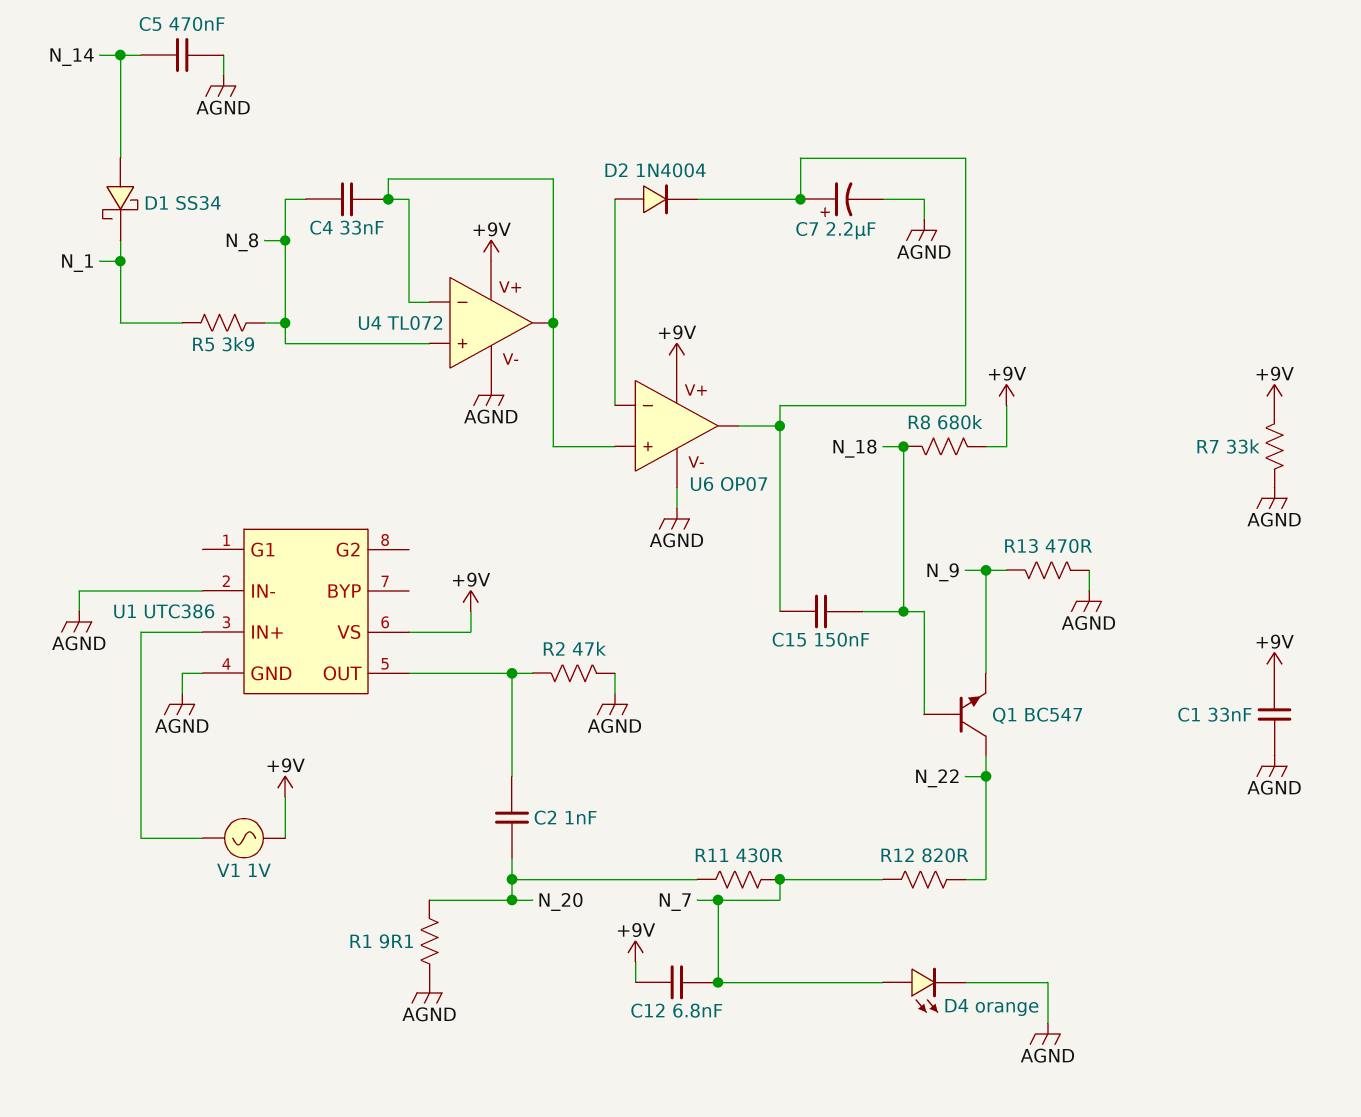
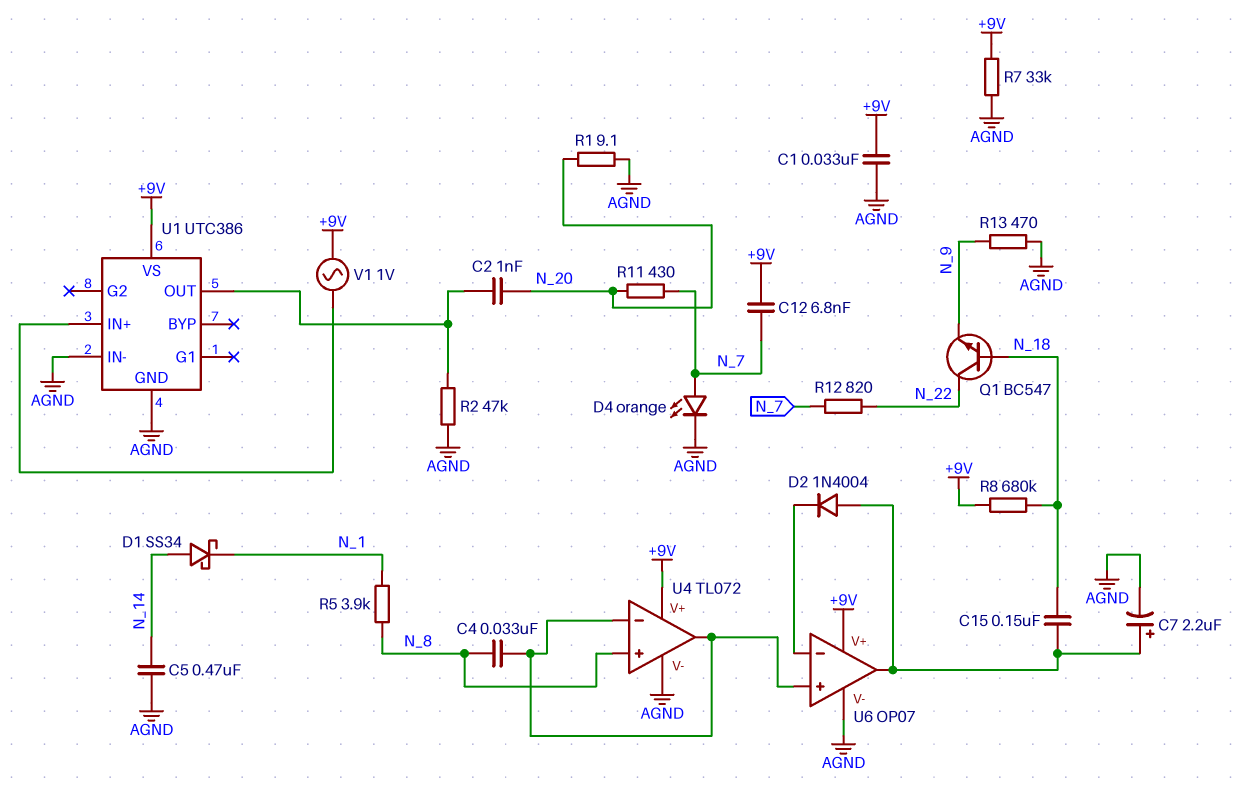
D2: diode 1N4004 (A U6/in-, K U6/out) -> diode 1N4004 (A U6/out, K U6/in-)

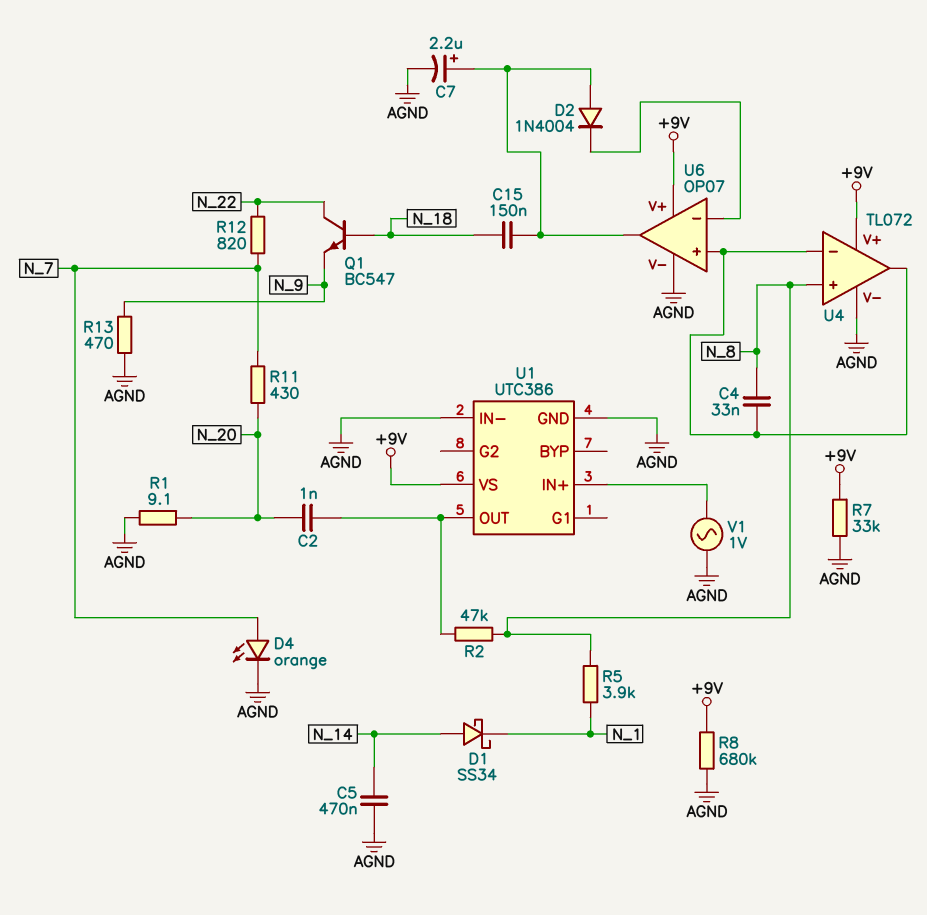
C1: 33nF (+9V, AGND) -> none
C12: 6.8nF (+9V, N_7) -> none
R2: 47k (AGND, U1/OUT) -> 47k (N_8, U1/OUT)
R8: 680k (+9V, N_18) -> 680k (+9V, AGND)
V1: AC 1V (+9V, U1/IN+) -> AC 1V (AGND, U1/IN+)

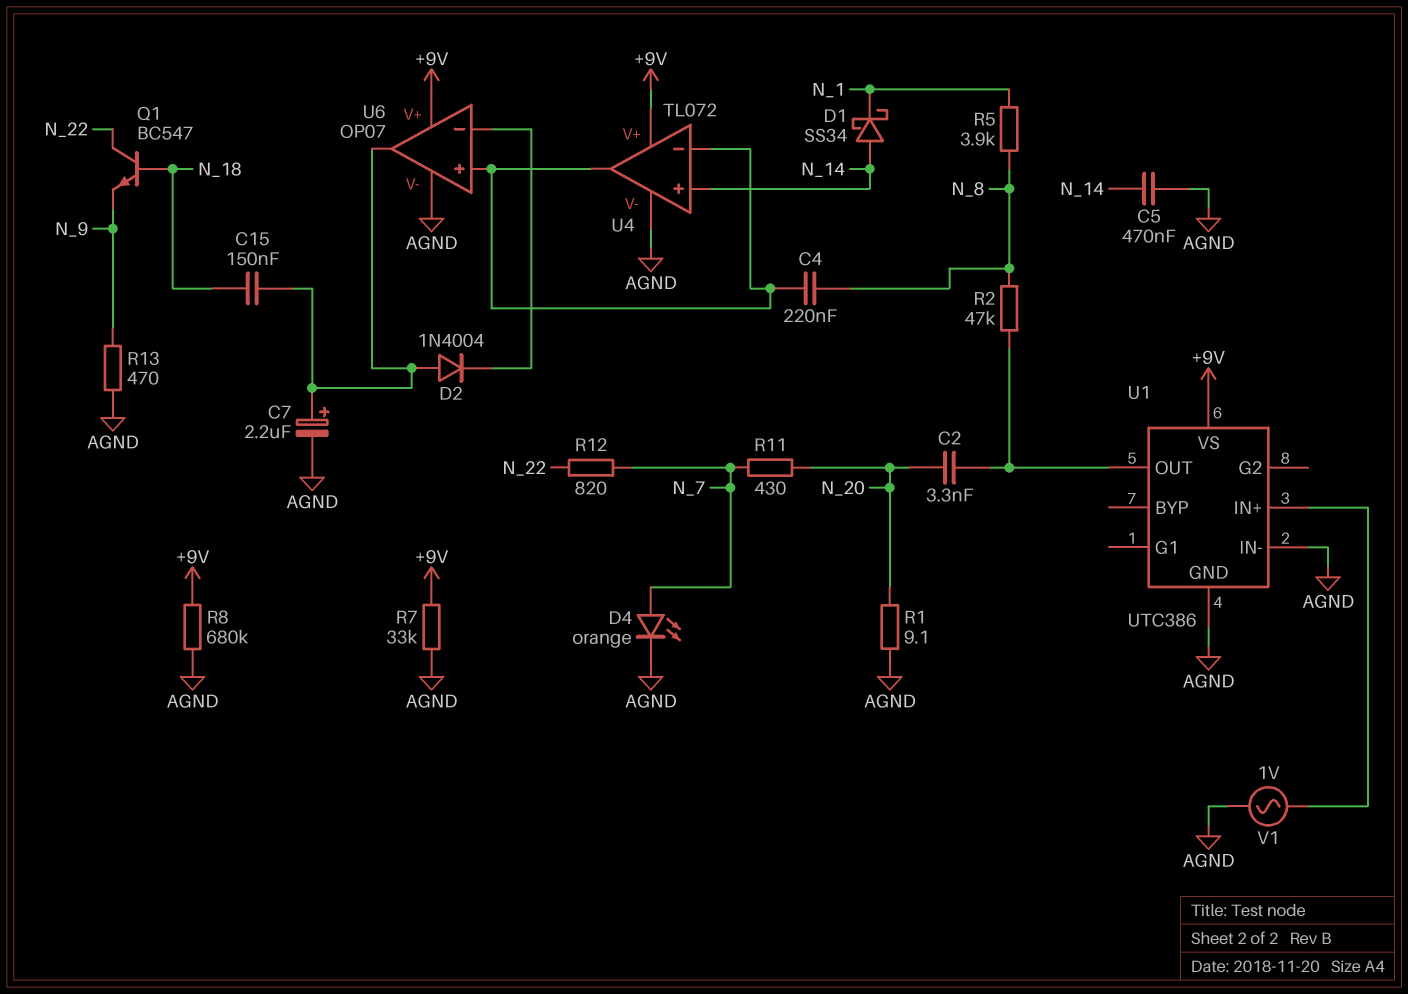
C2: 1nF (N_20, U1/OUT) -> 3.3nF (N_20, U1/OUT)
C4: 33nF (N_8, U4/in-) -> 220nF (N_8, U4/in-)
U4 pin in+: N_8 -> N_14

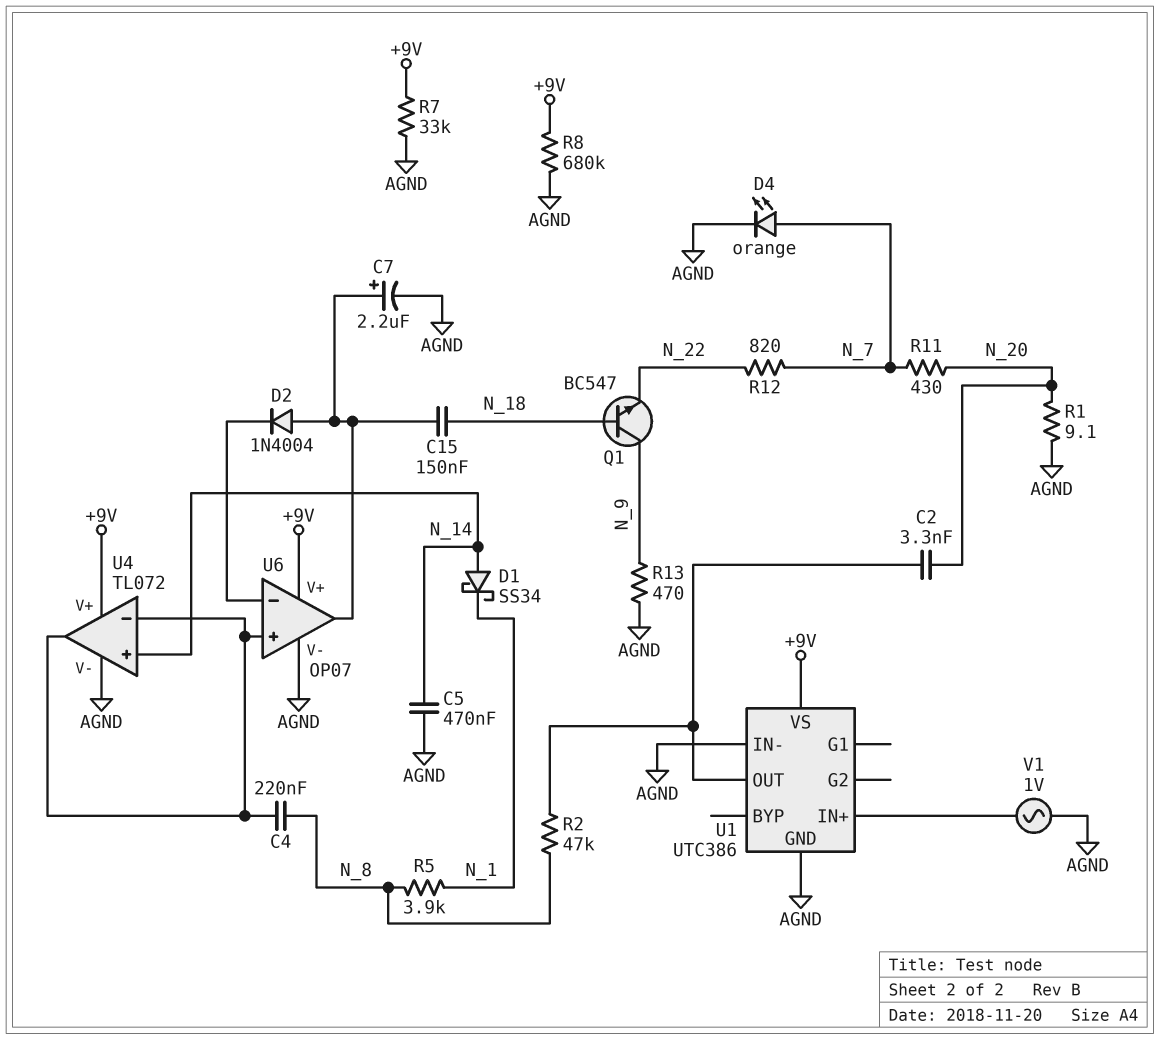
Q1: NPN BC547 (B N_18, C N_22, E N_9) -> NPN BC547 (B N_18, C N_9, E N_22)

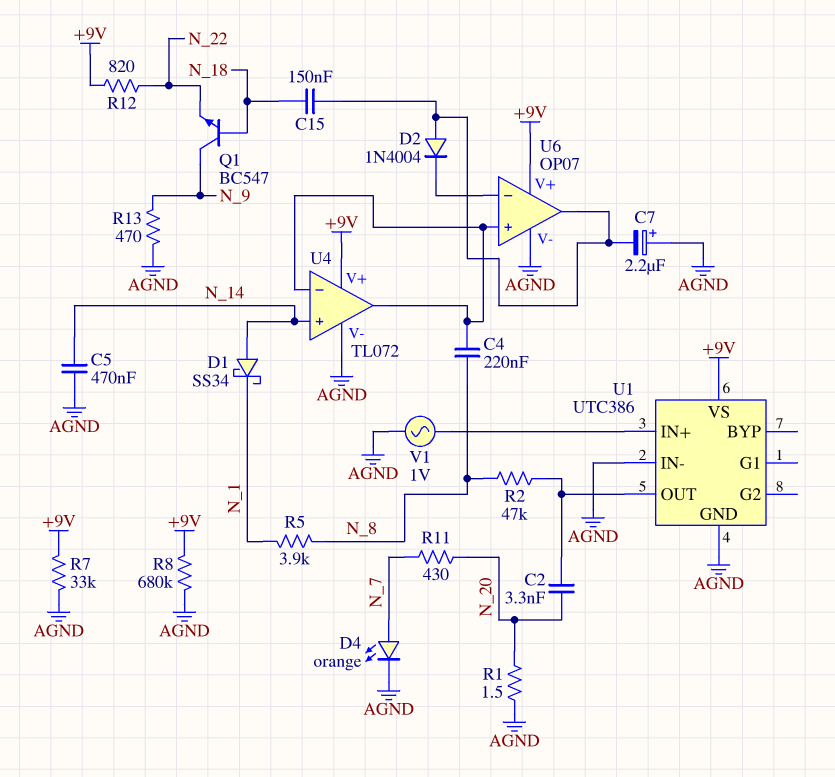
C7: 2.2uF (plus U6/out, minus AGND) -> 2.2uF (plus AGND, minus U6/out)
R1: 9.1 (AGND, N_20) -> 1.5 (AGND, N_20)
R12: 820 (N_7, N_22) -> 820 (+9V, N_22)

